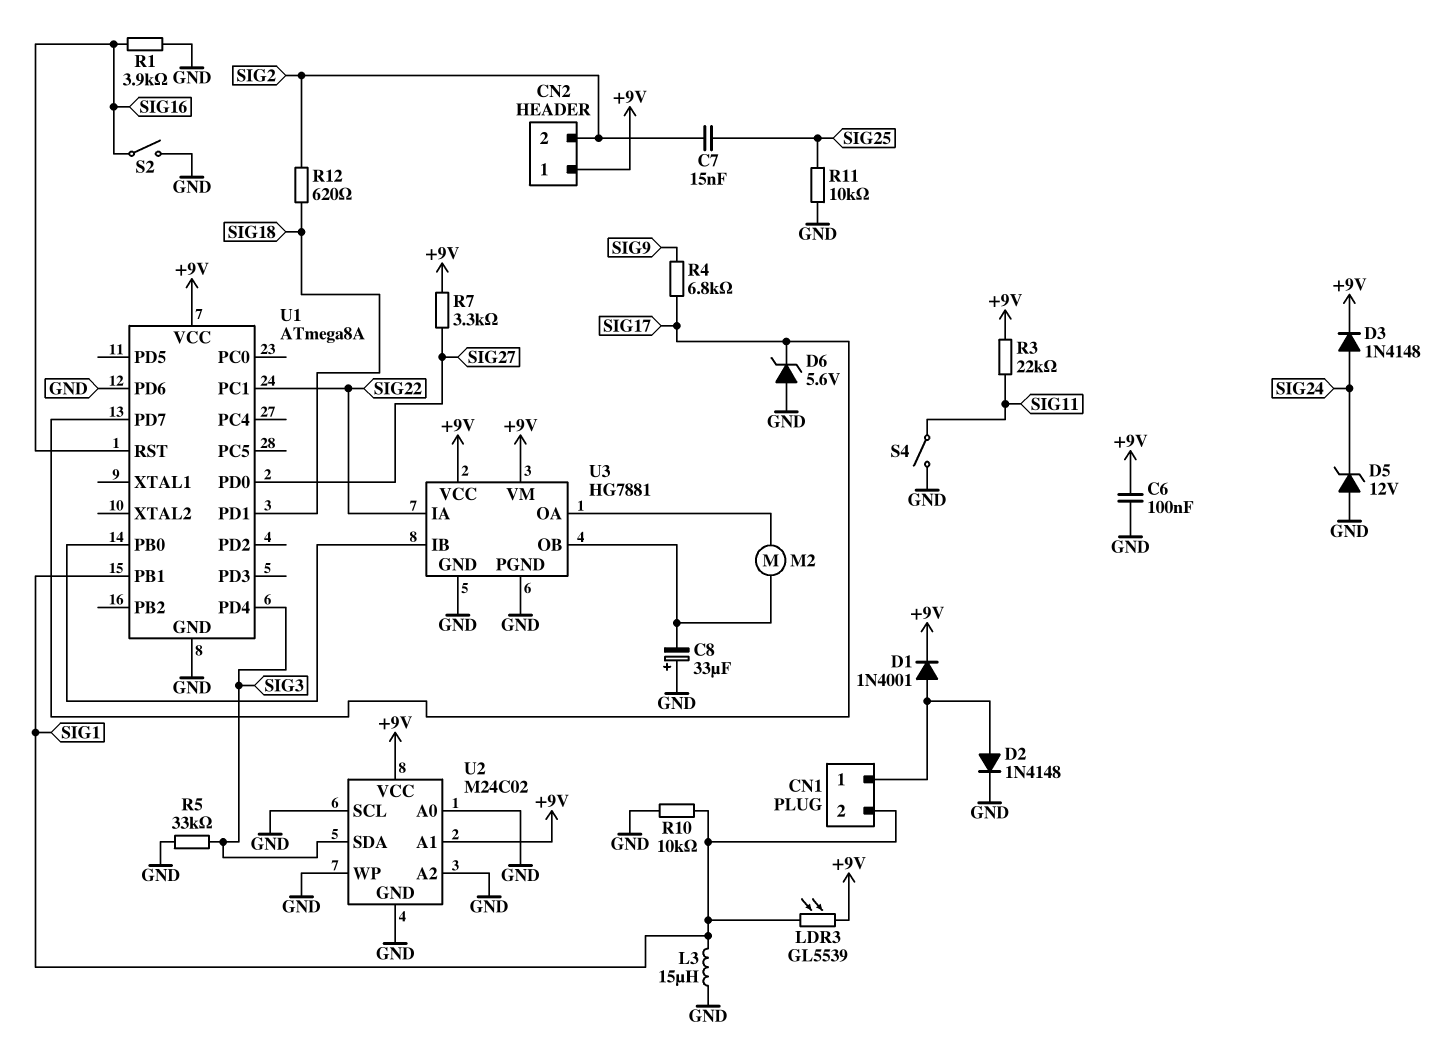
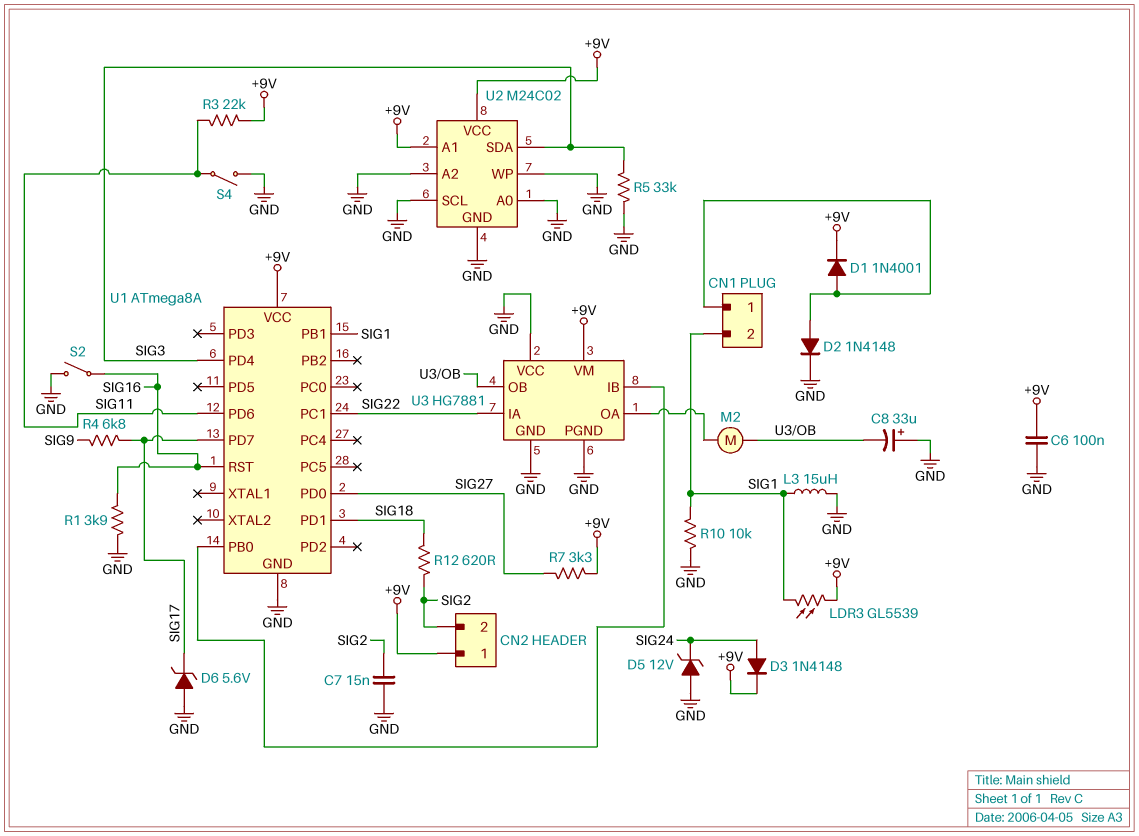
C7: 15nF (SIG2, SIG25) -> 15nF (GND, SIG2)
R11: 10k (GND, SIG25) -> none
U1 pin PD6: GND -> SIG11
U3 pin VCC: +9V -> GND

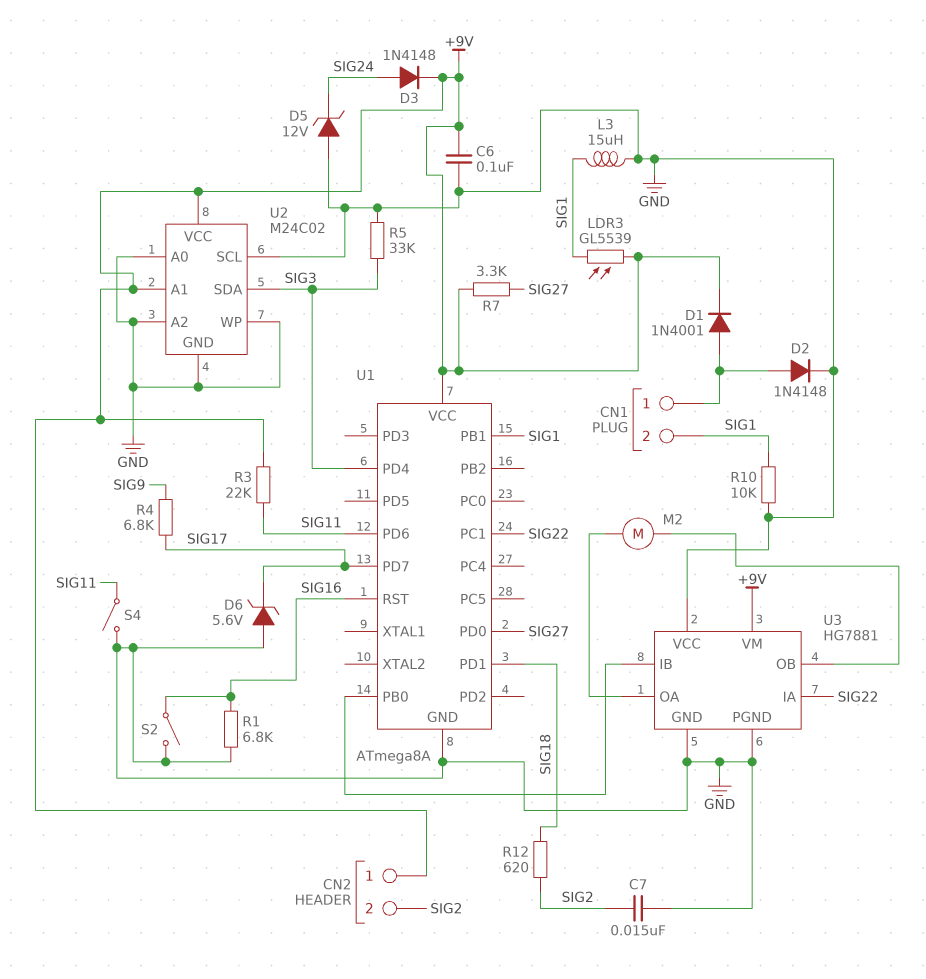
C8: 33uF (plus GND, minus U3/OB) -> none
R1: 3.9k (GND, SIG16) -> 6.8k (GND, SIG16)

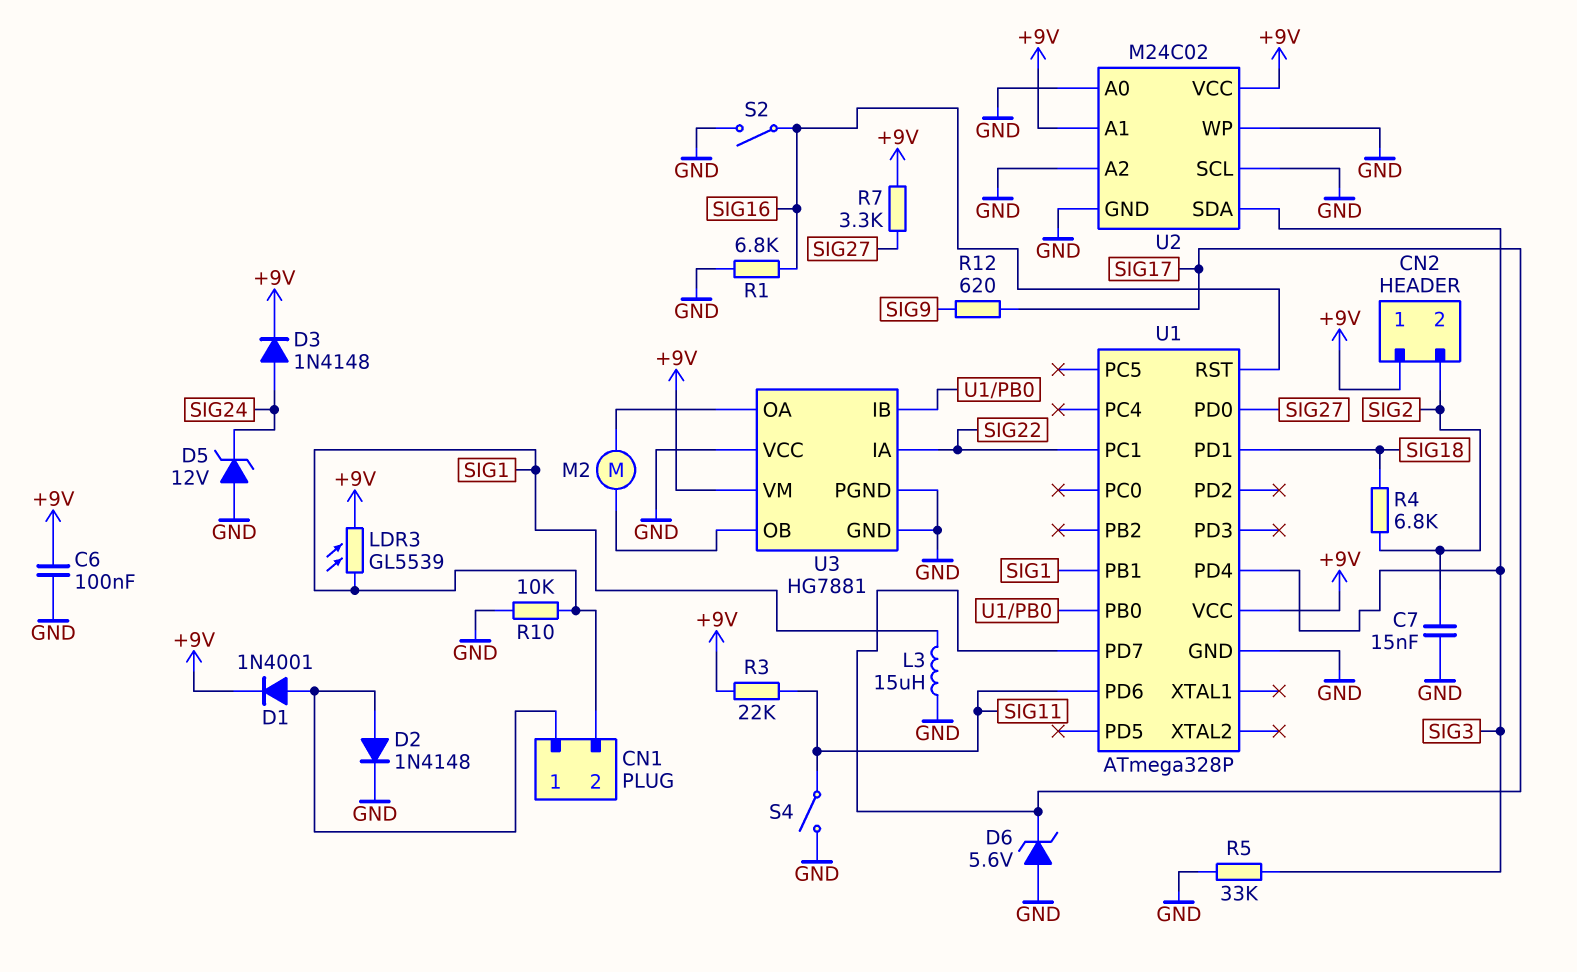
R4: 6.8k (SIG9, SIG17) -> 6.8k (SIG2, SIG18)
R12: 620 (SIG2, SIG18) -> 620 (SIG9, SIG17)
U1: ATmega8A -> ATmega328P

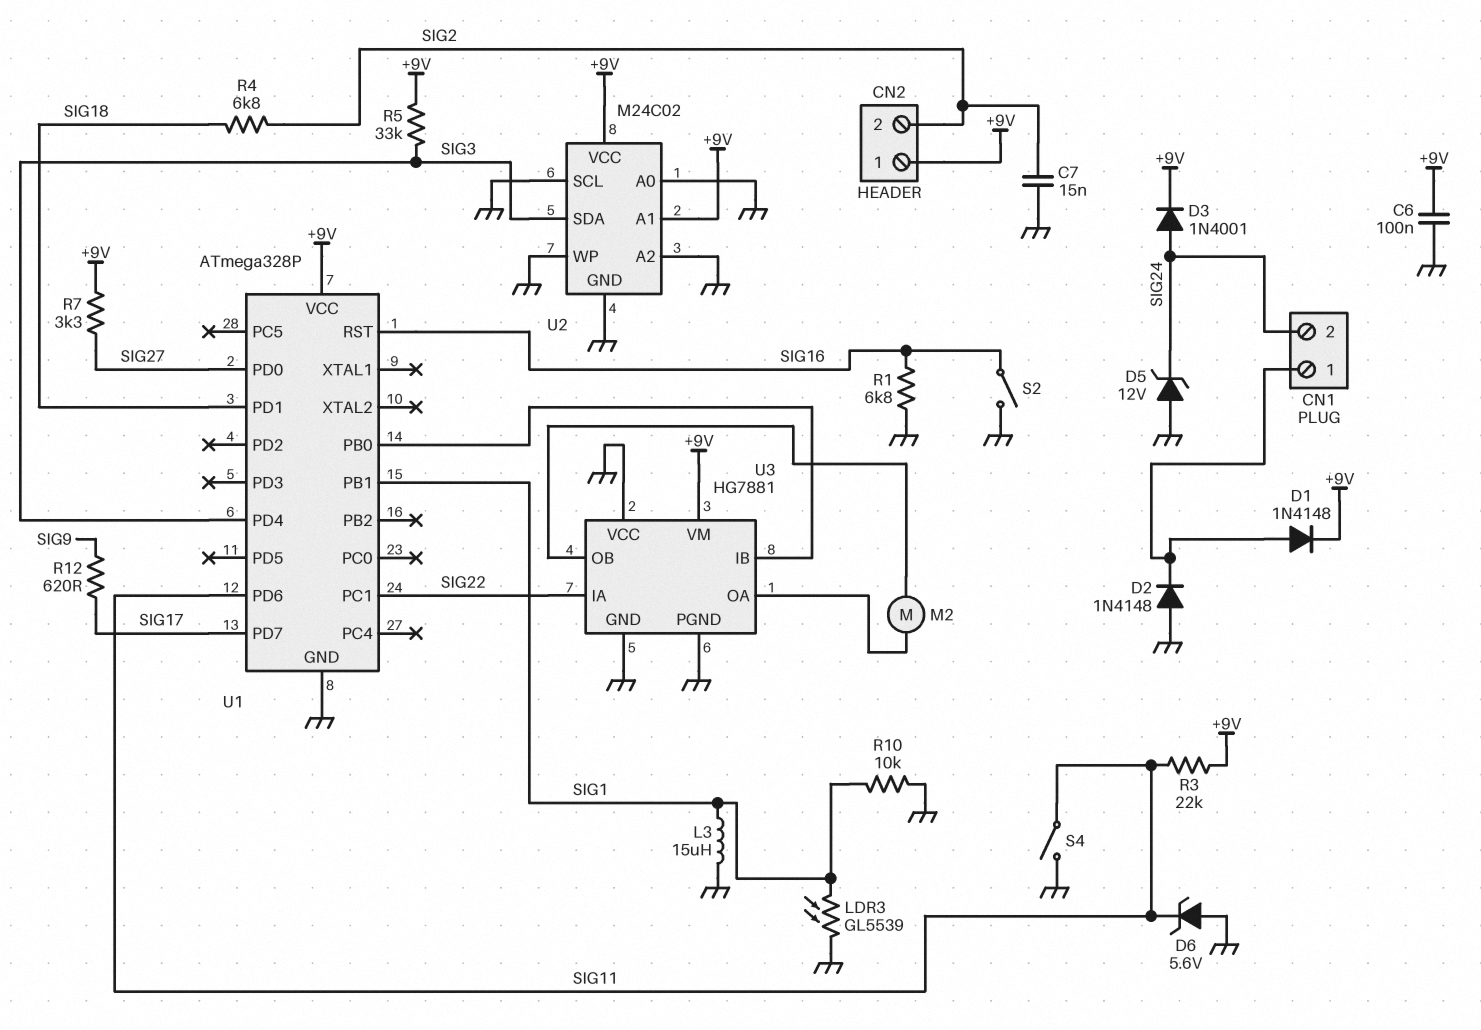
CN1 pin 2: SIG1 -> SIG24
D1: diode 1N4001 (A CN1/1, K +9V) -> diode 1N4148 (A CN1/1, K +9V)
D2: diode 1N4148 (A CN1/1, K GND) -> diode 1N4148 (A GND, K CN1/1)
D3: diode 1N4148 (A SIG24, K +9V) -> diode 1N4001 (A SIG24, K +9V)
D6: zener 5.6V (A GND, K SIG17) -> zener 5.6V (A GND, K SIG11)
LDR3: GL5539 (+9V, SIG1) -> GL5539 (GND, SIG1)
R5: 33k (GND, SIG3) -> 33k (+9V, SIG3)

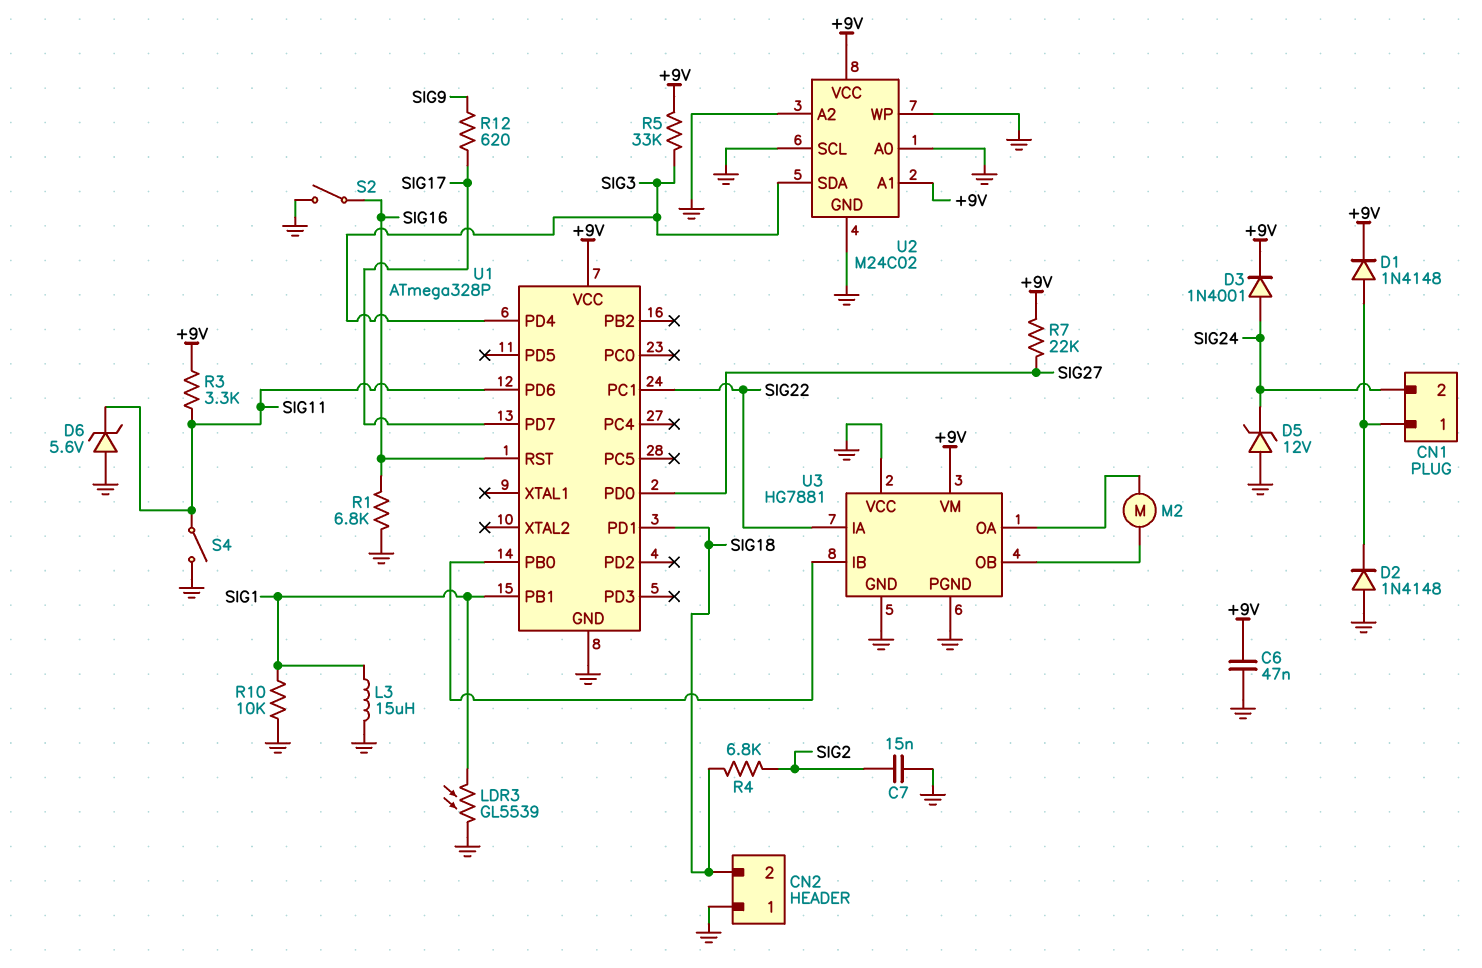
C6: 100nF (+9V, GND) -> 47nF (+9V, GND)
CN2 pin 1: +9V -> GND
CN2 pin 2: SIG2 -> SIG18
R3: 22k (+9V, SIG11) -> 3.3k (+9V, SIG11)
R7: 3.3k (+9V, SIG27) -> 22k (+9V, SIG27)

